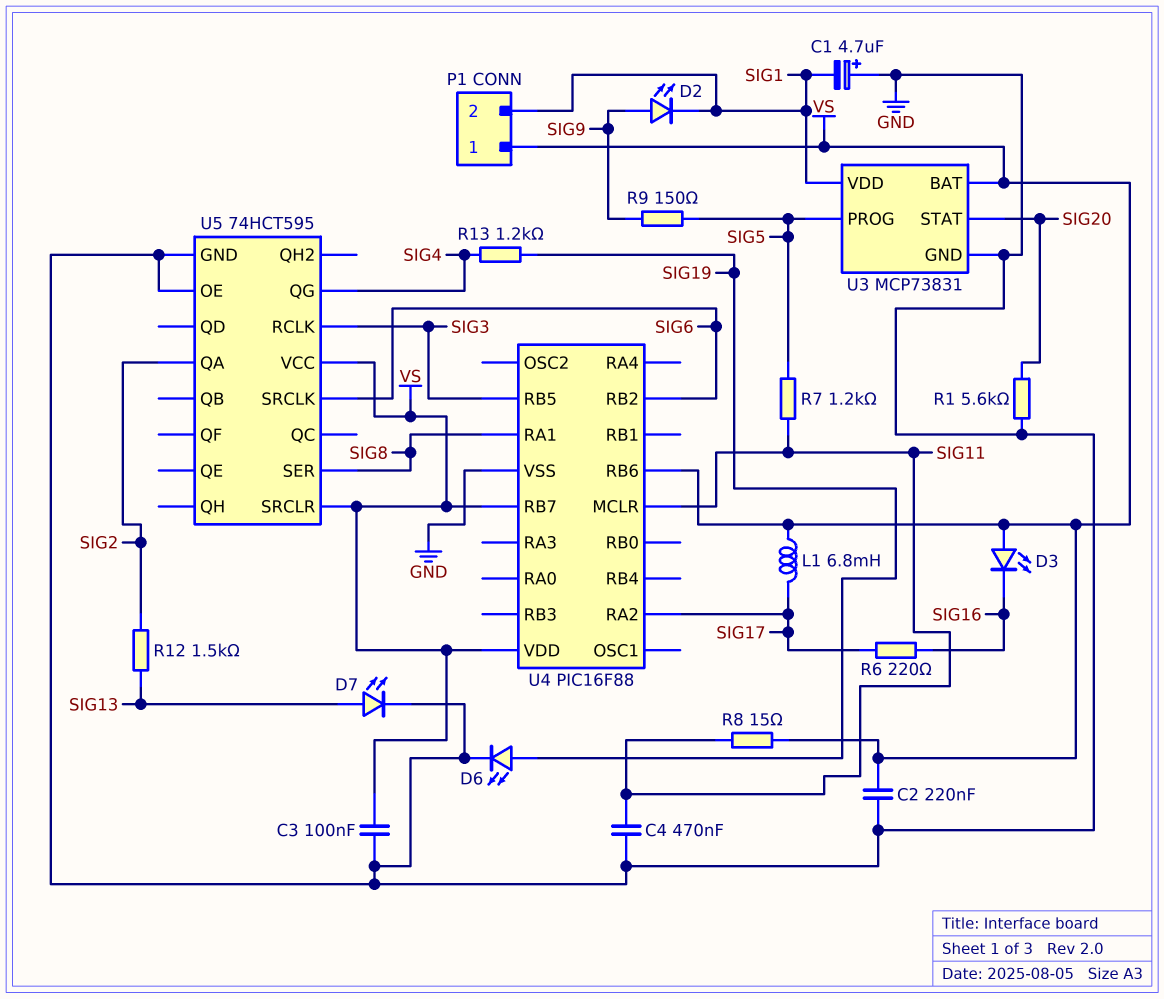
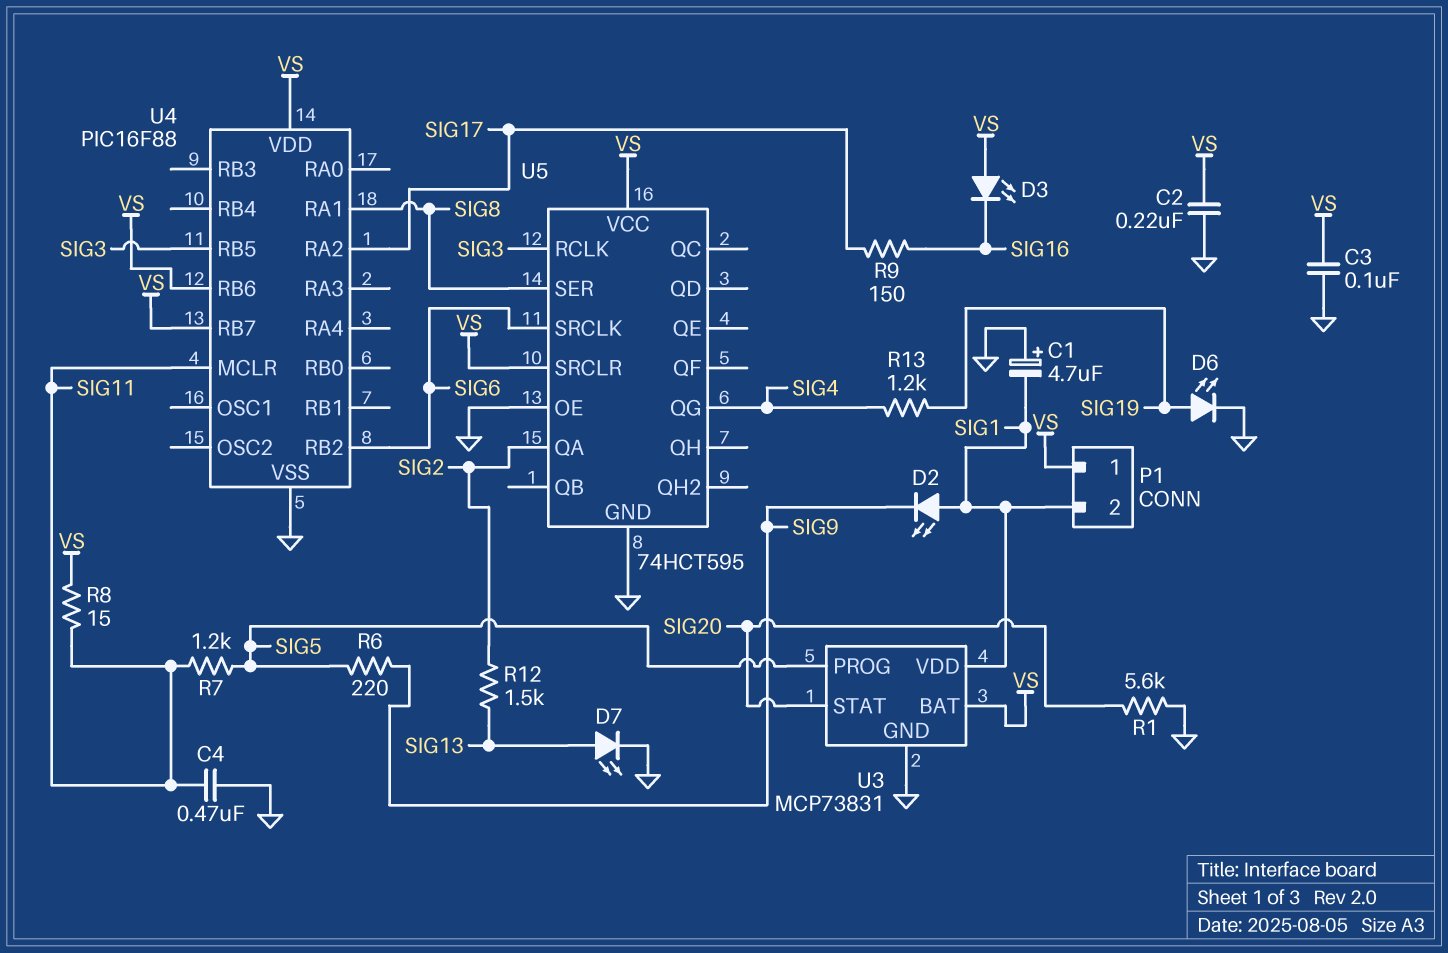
D2: LED (A SIG9, K SIG1) -> LED (A SIG1, K SIG9)
L1: 6.8mH (SIG17, VS) -> none
R6: 220 (SIG16, SIG17) -> 220 (SIG5, SIG9)
R9: 150 (SIG5, SIG9) -> 150 (SIG16, SIG17)

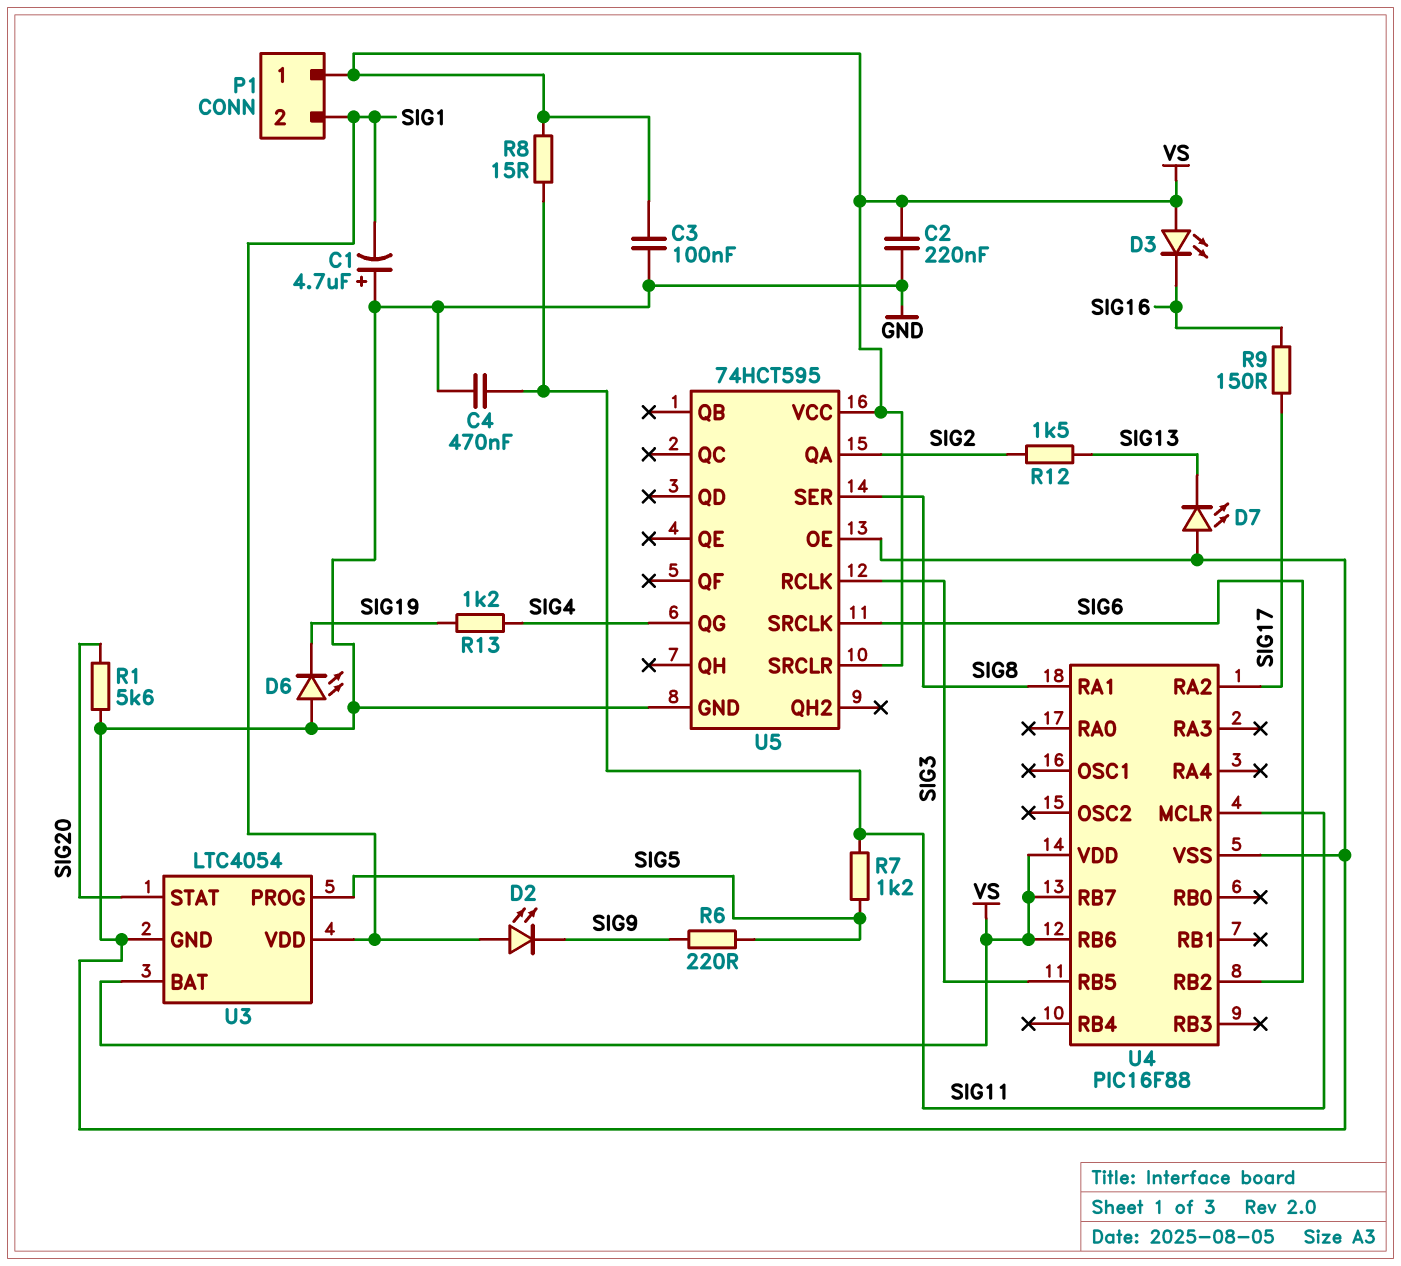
D6: LED (A SIG19, K GND) -> LED (A GND, K SIG19)
D7: LED (A SIG13, K GND) -> LED (A GND, K SIG13)
U3: MCP73831 -> LTC4054

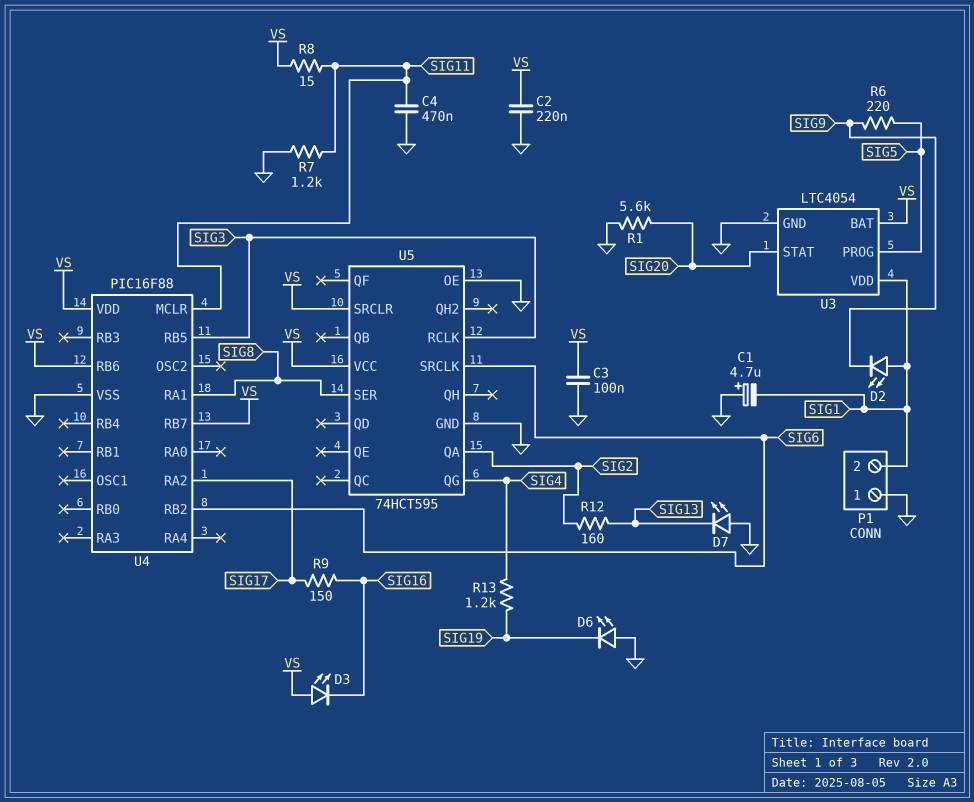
P1 pin 1: VS -> GND
R7: 1.2k (SIG5, SIG11) -> 1.2k (GND, SIG11)
R12: 1.5k (SIG2, SIG13) -> 160 (SIG2, SIG13)

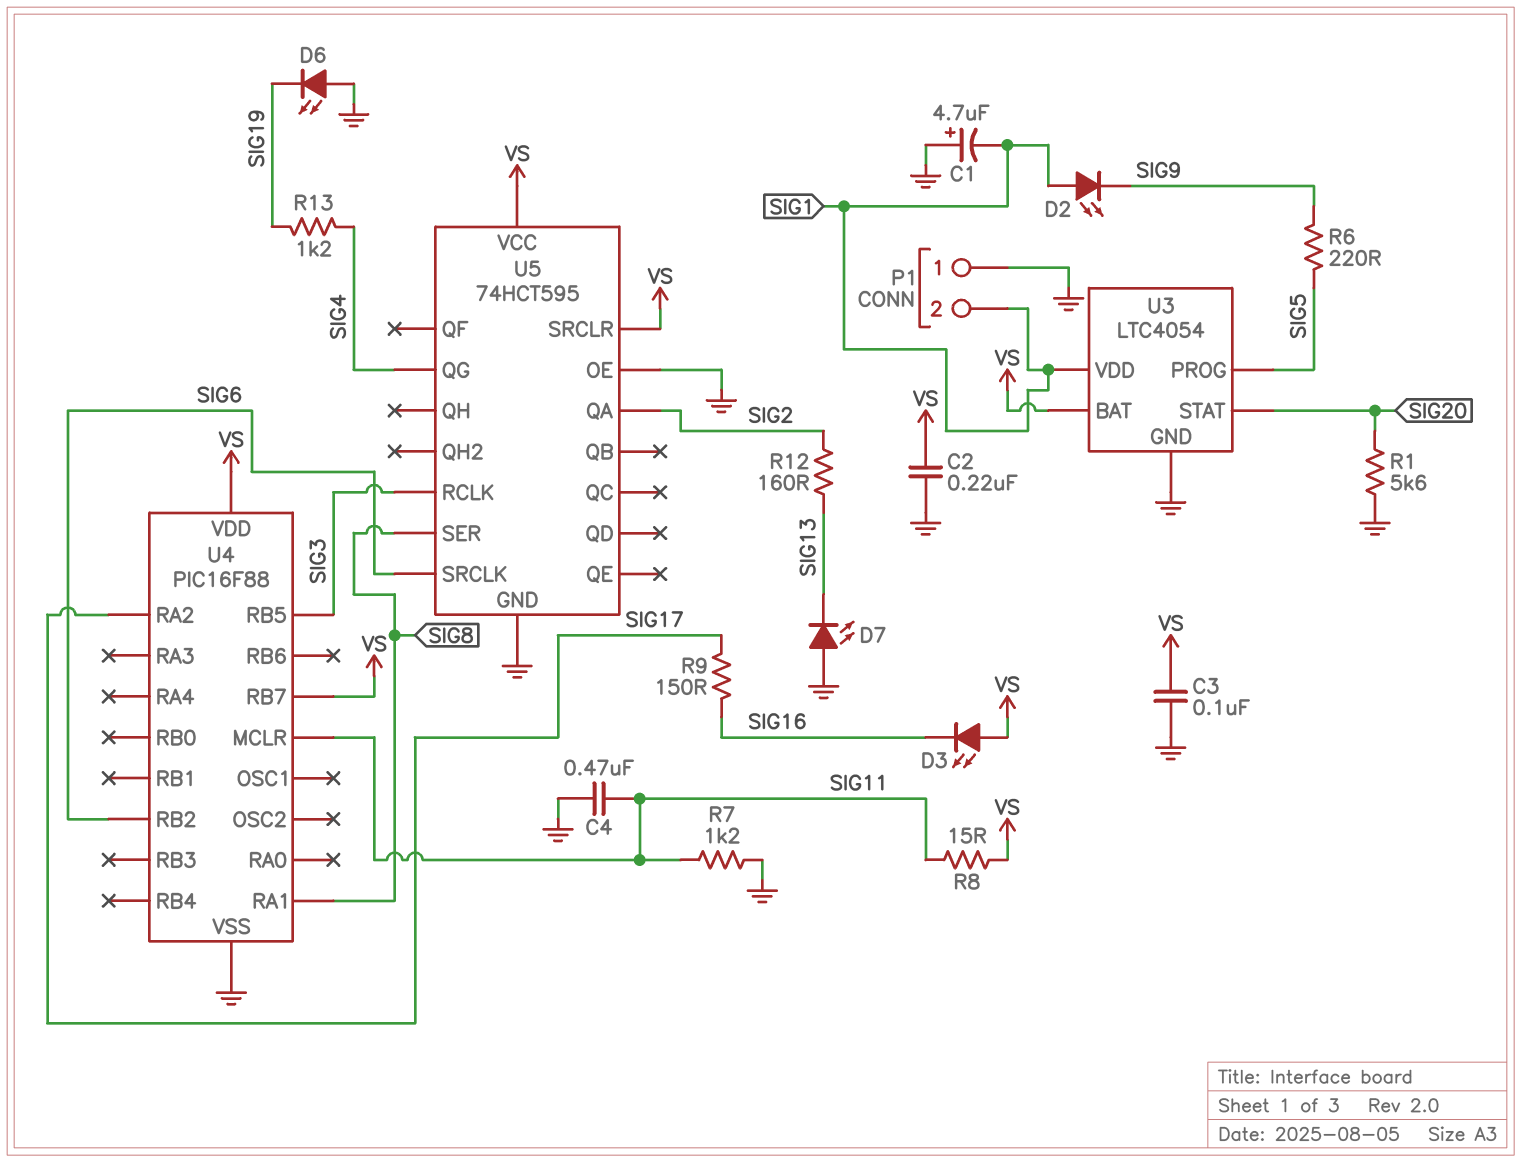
U4 pin RB6: VS -> none

